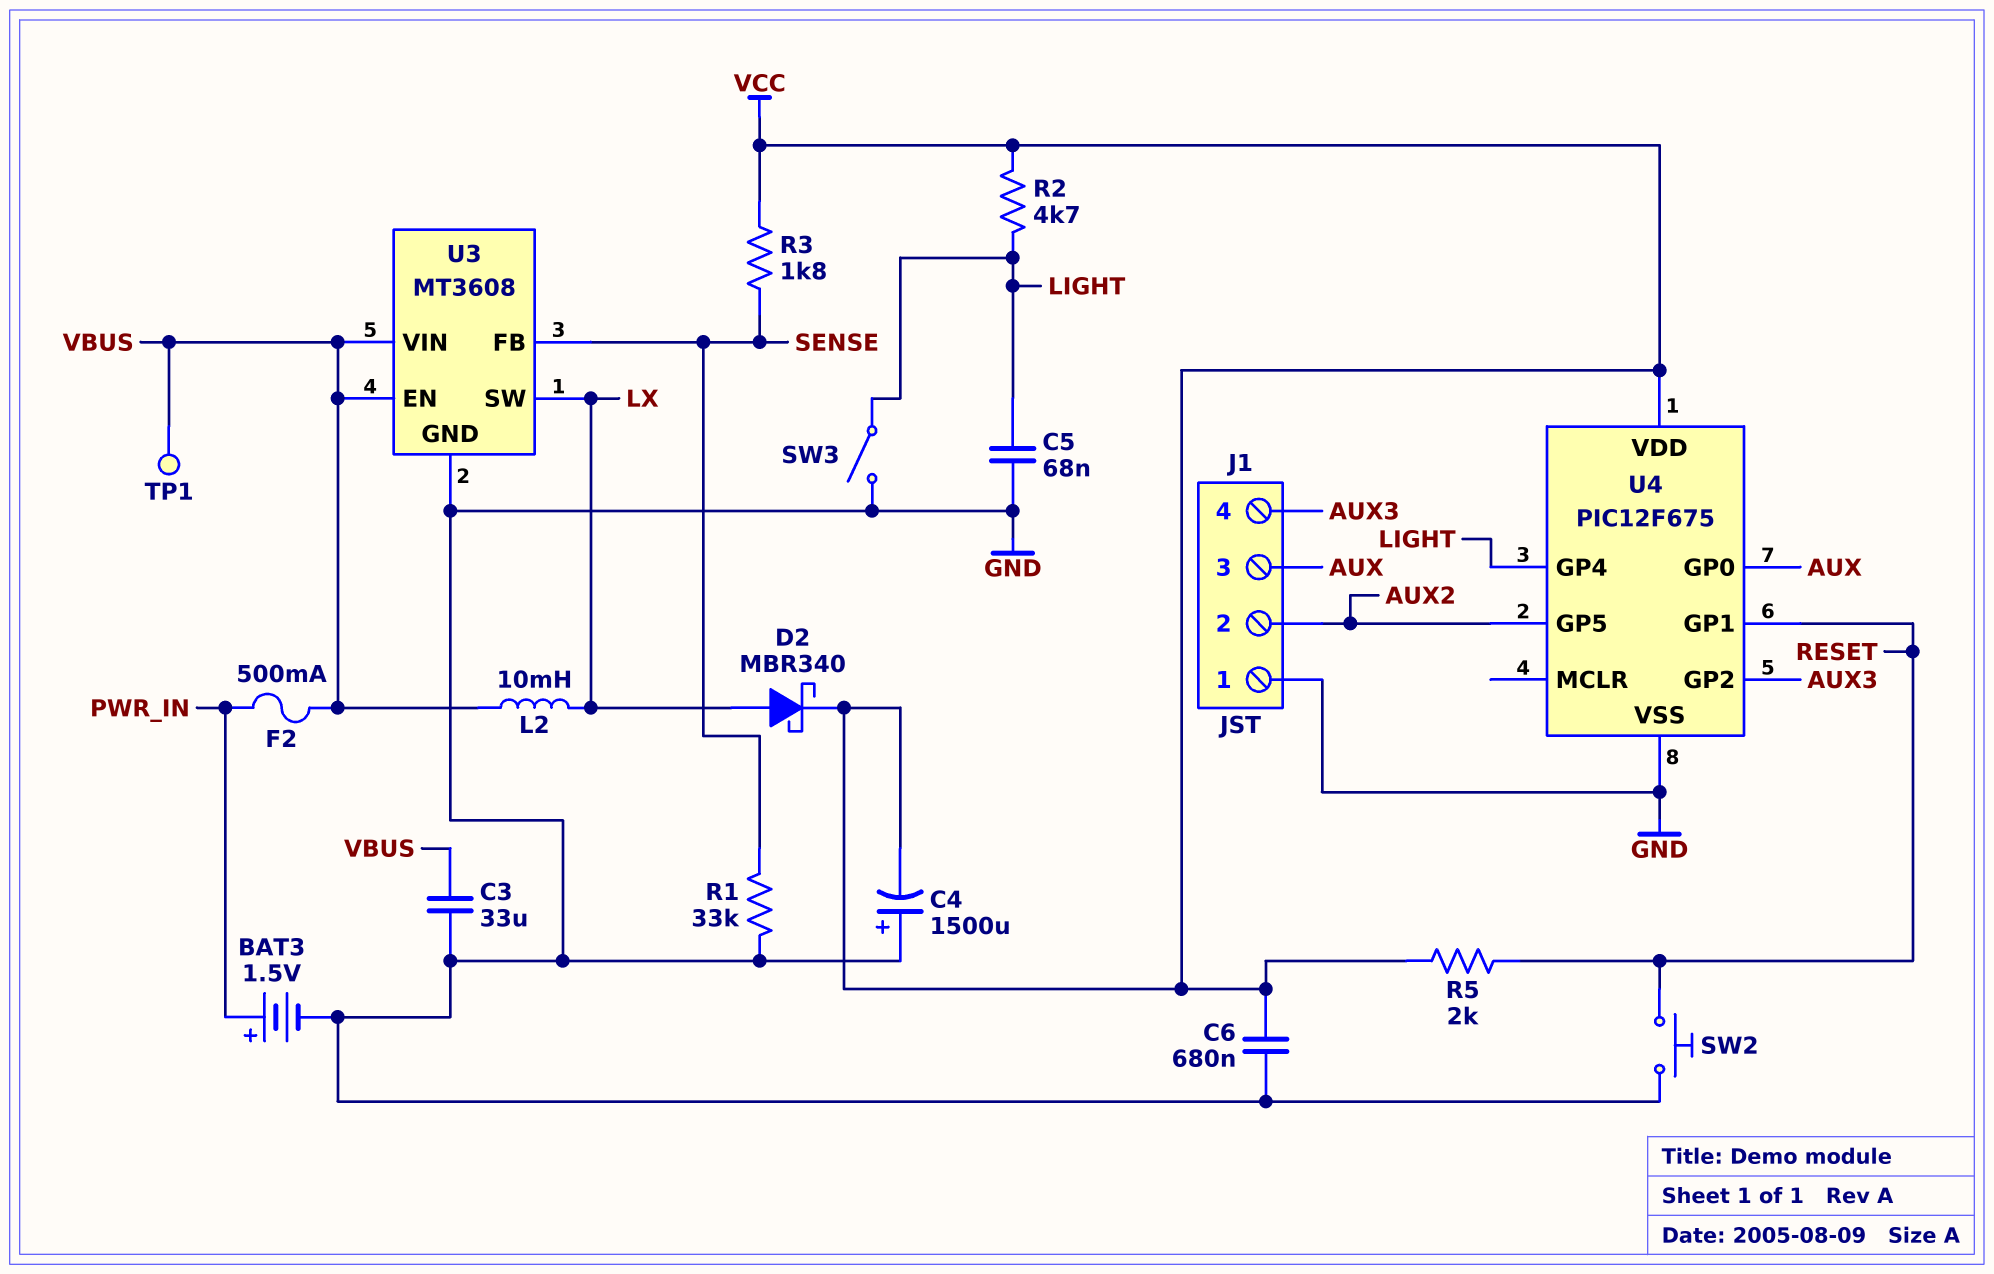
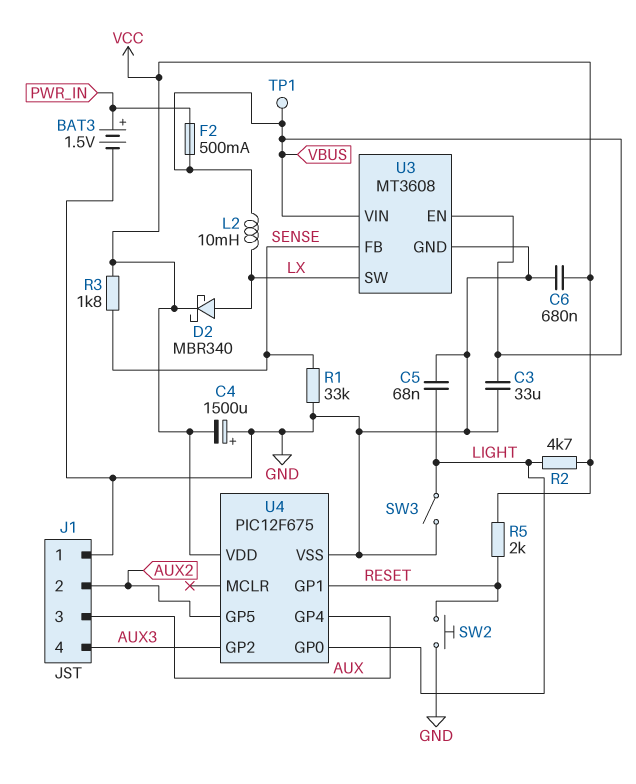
U4 pin GP0: AUX -> LIGHT
U4 pin GP4: LIGHT -> AUX

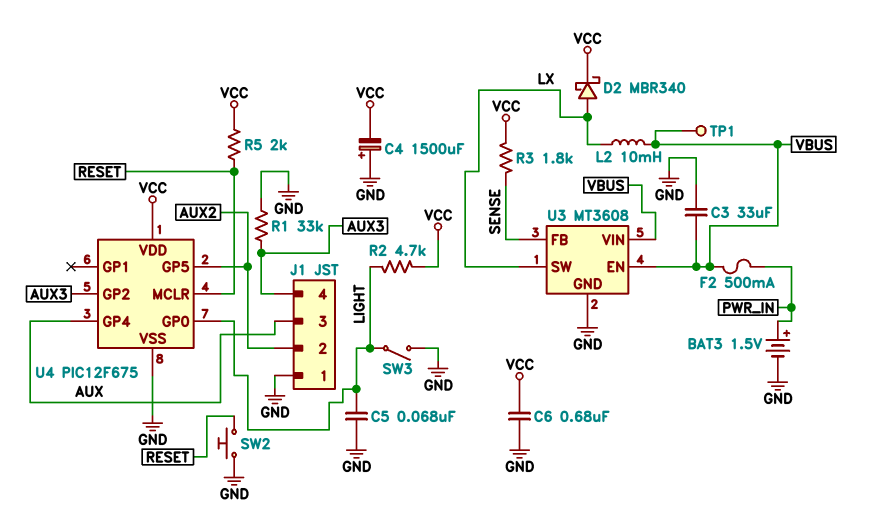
R1: 33k (GND, SENSE) -> 33k (AUX3, GND)
U4 pin GP1: RESET -> none
U4 pin MCLR: none -> RESET

